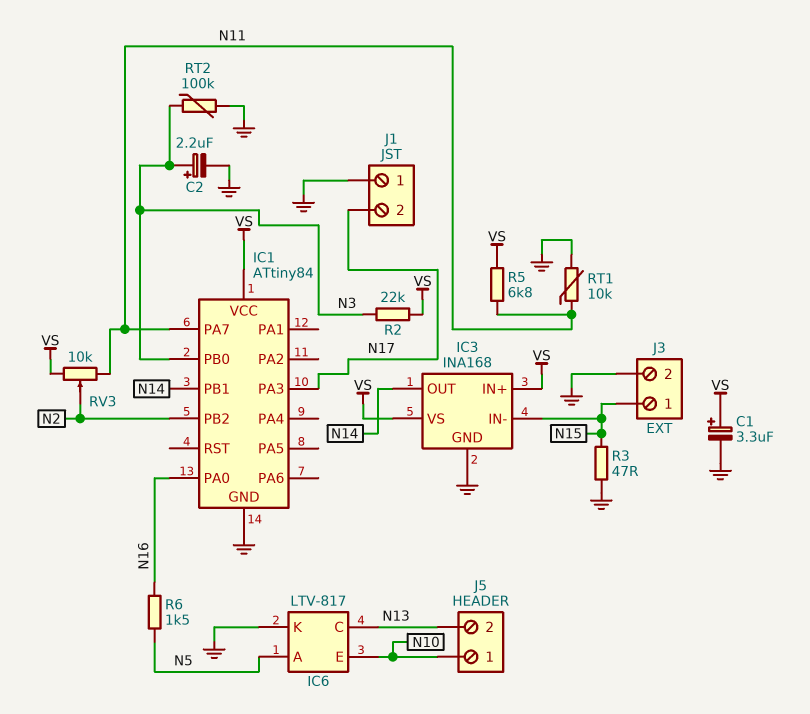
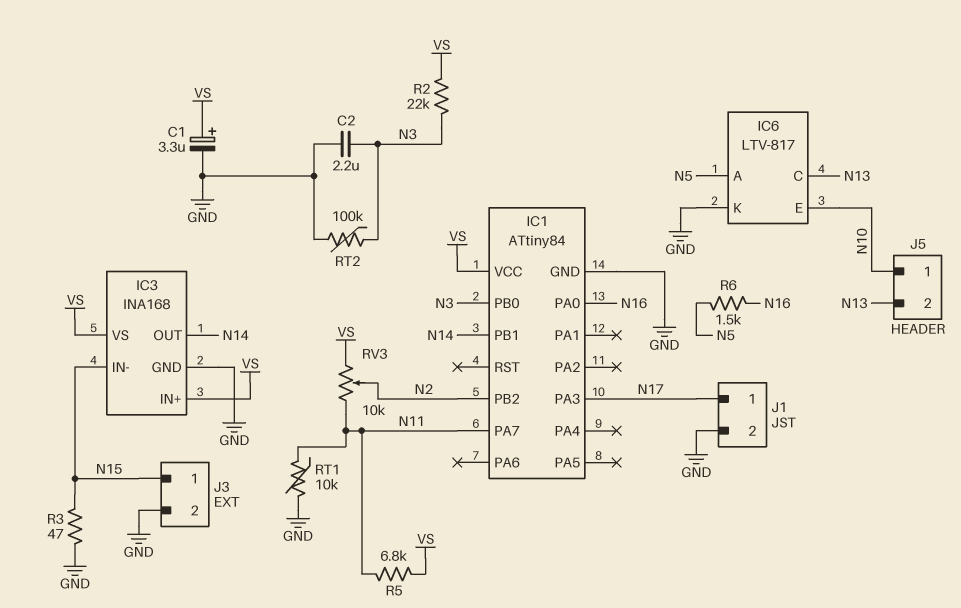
C2: 2.2uF (plus N3, minus GND) -> 2.2uF (GND, N3)
J1 pin 1: GND -> N17
J1 pin 2: N17 -> GND

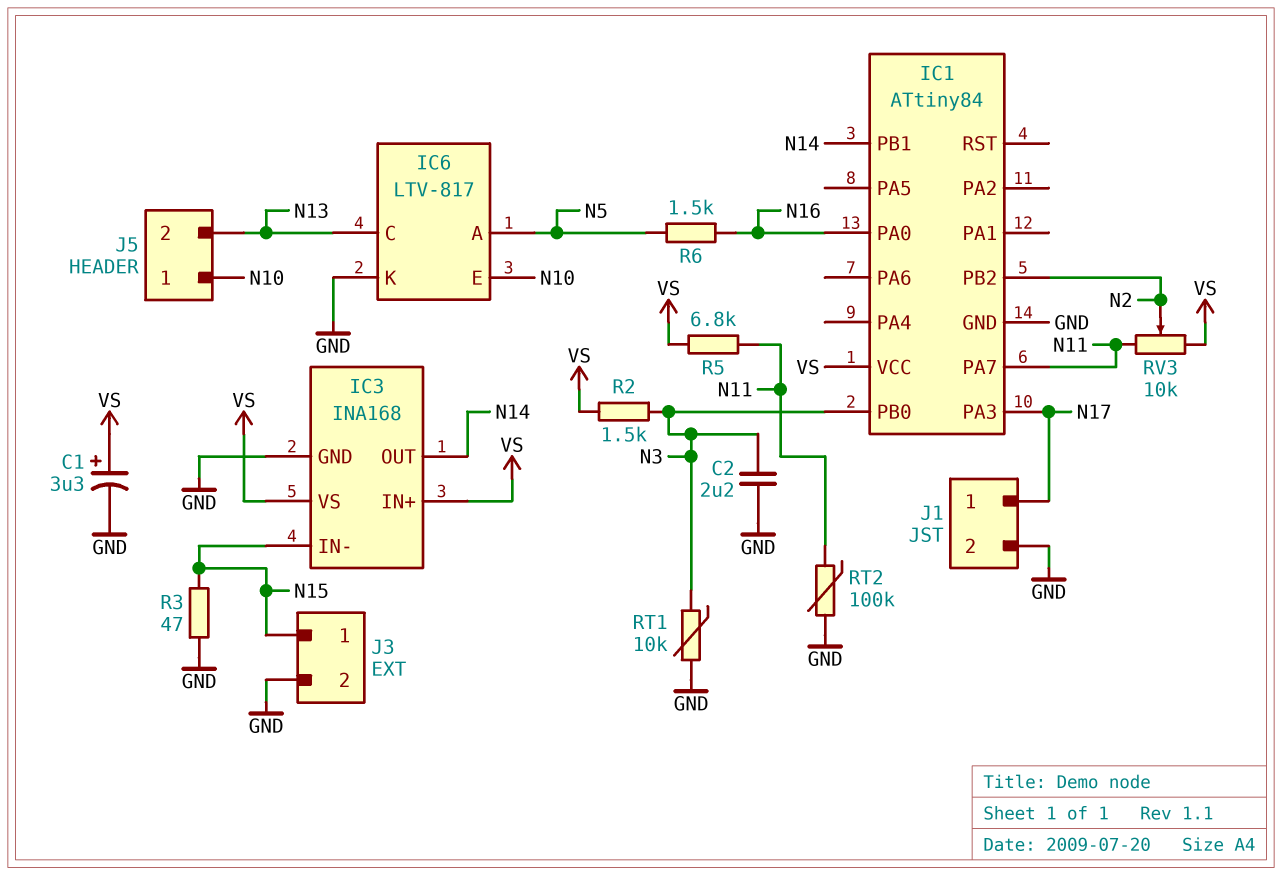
R2: 22k (N3, VS) -> 1.5k (N3, VS)
RT1: 10k (GND, N11) -> 10k (GND, N3)
RT2: 100k (GND, N3) -> 100k (GND, N11)

